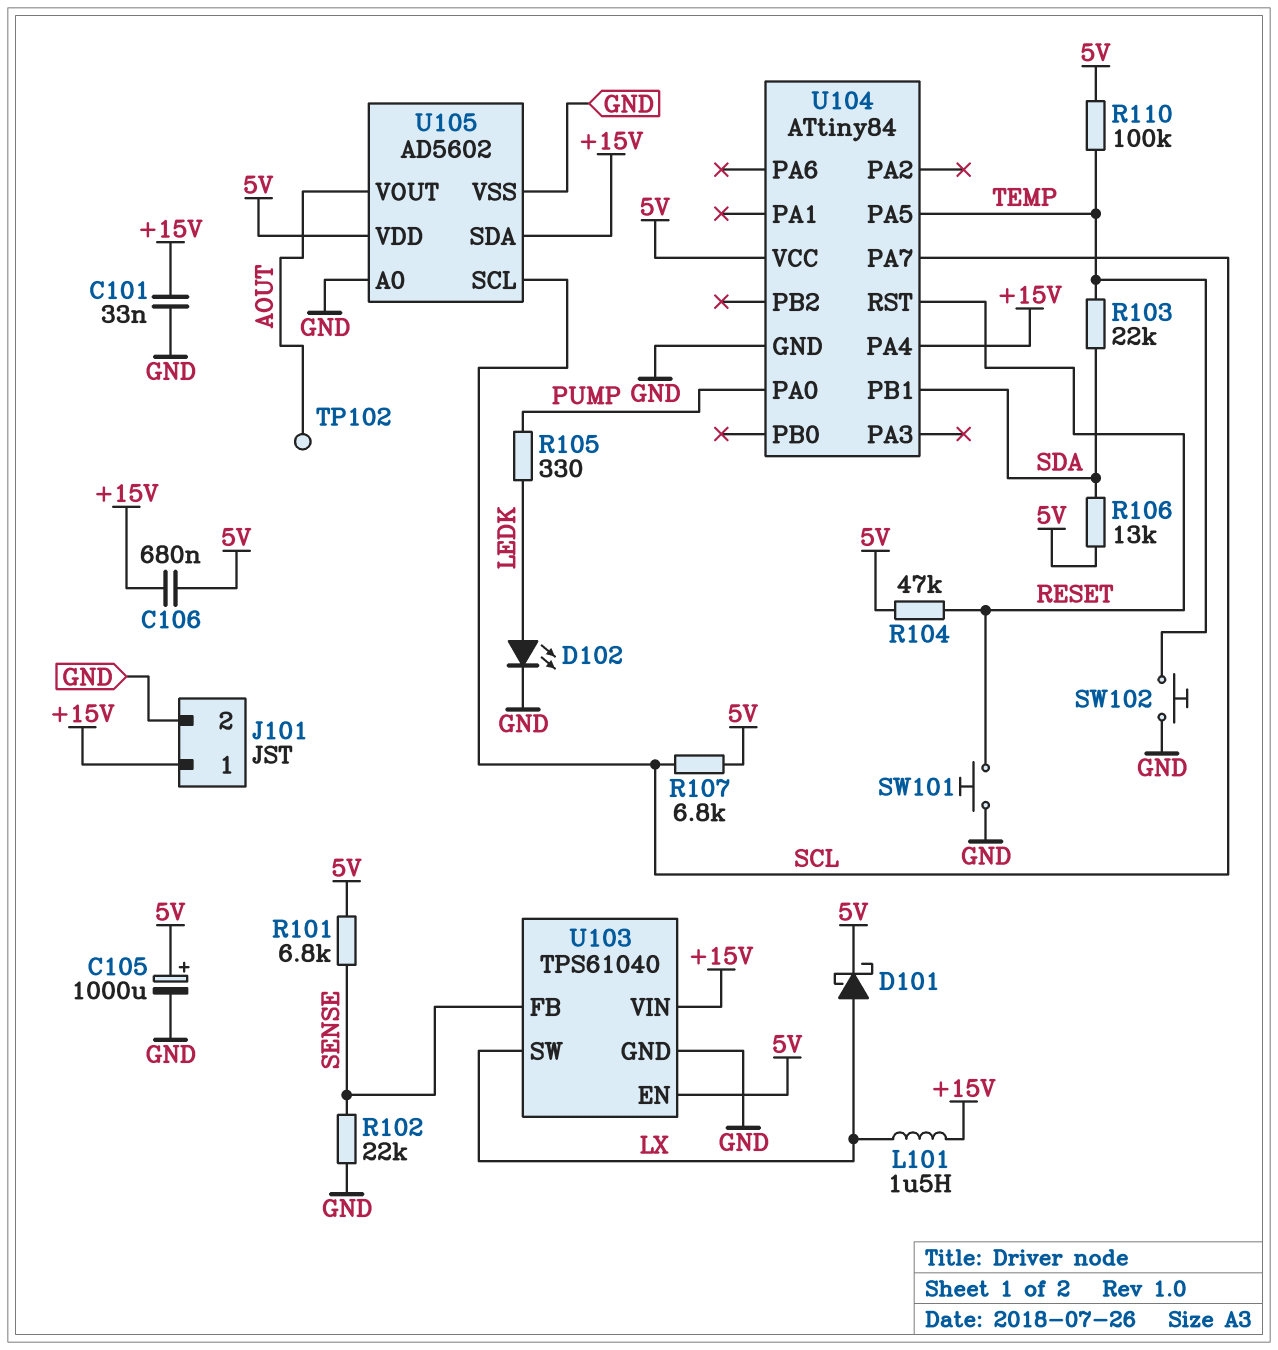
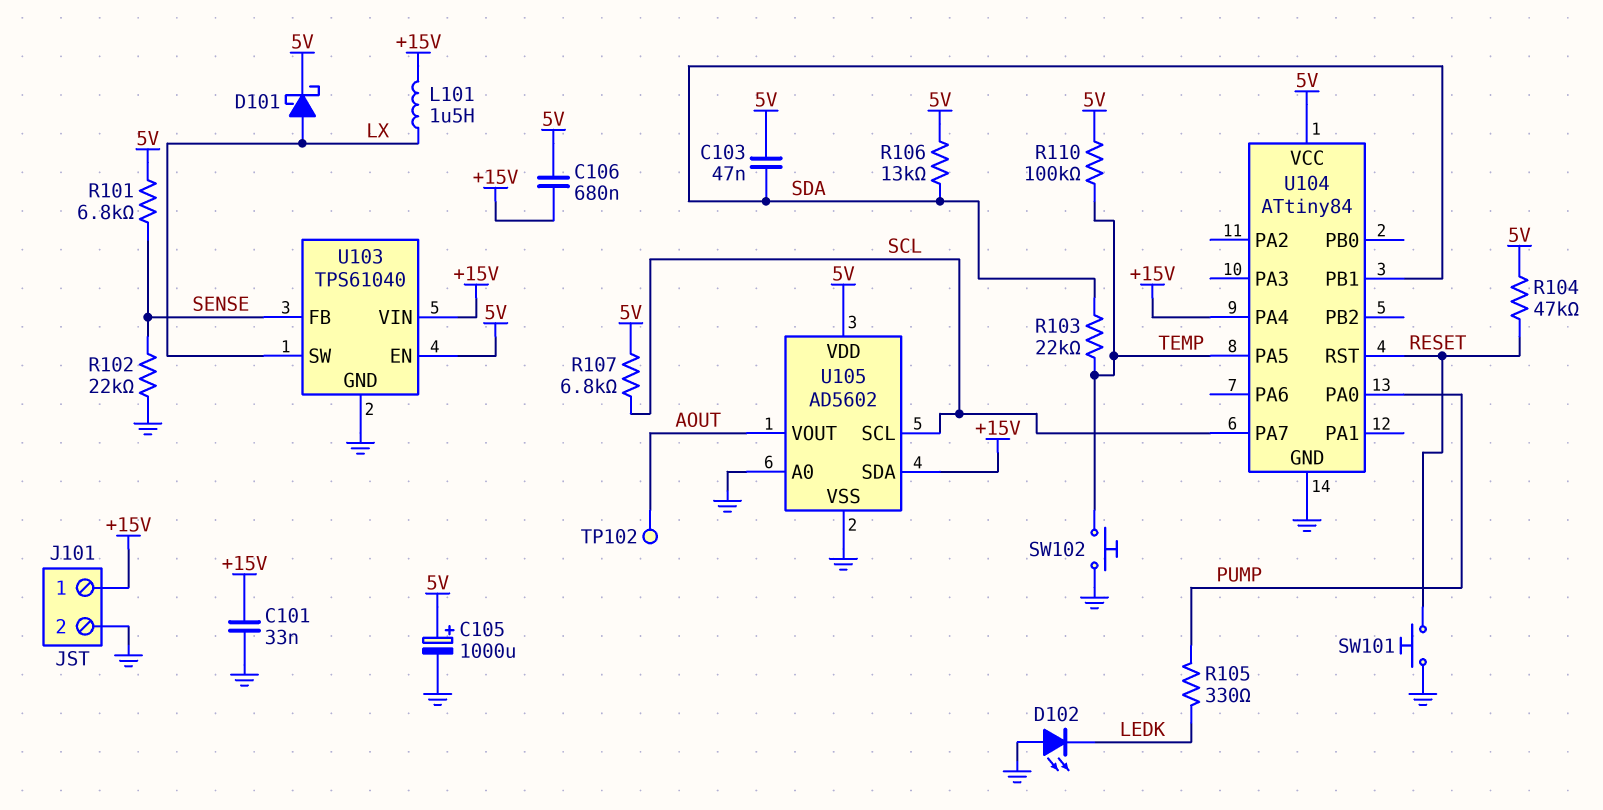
C103: none -> 47nF (5V, SDA)
D102: LED (A LEDK, K GND) -> LED (A GND, K LEDK)

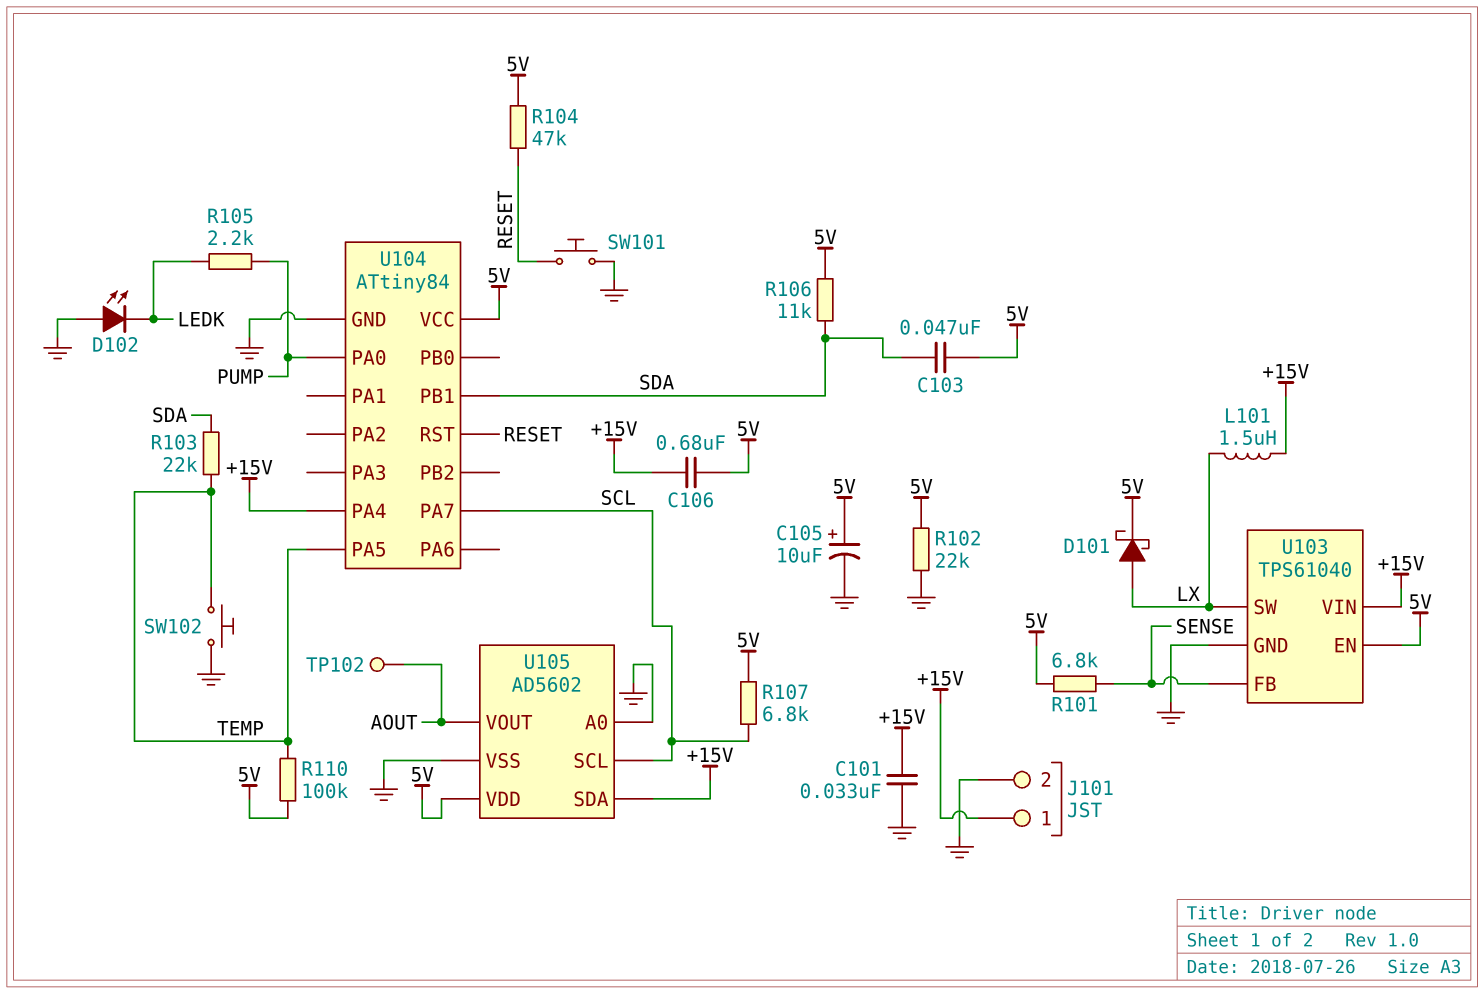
C105: 1000uF (plus 5V, minus GND) -> 10uF (plus 5V, minus GND)
R102: 22k (GND, SENSE) -> 22k (5V, GND)
R105: 330 (LEDK, PUMP) -> 2.2k (LEDK, PUMP)
R106: 13k (5V, SDA) -> 11k (5V, SDA)

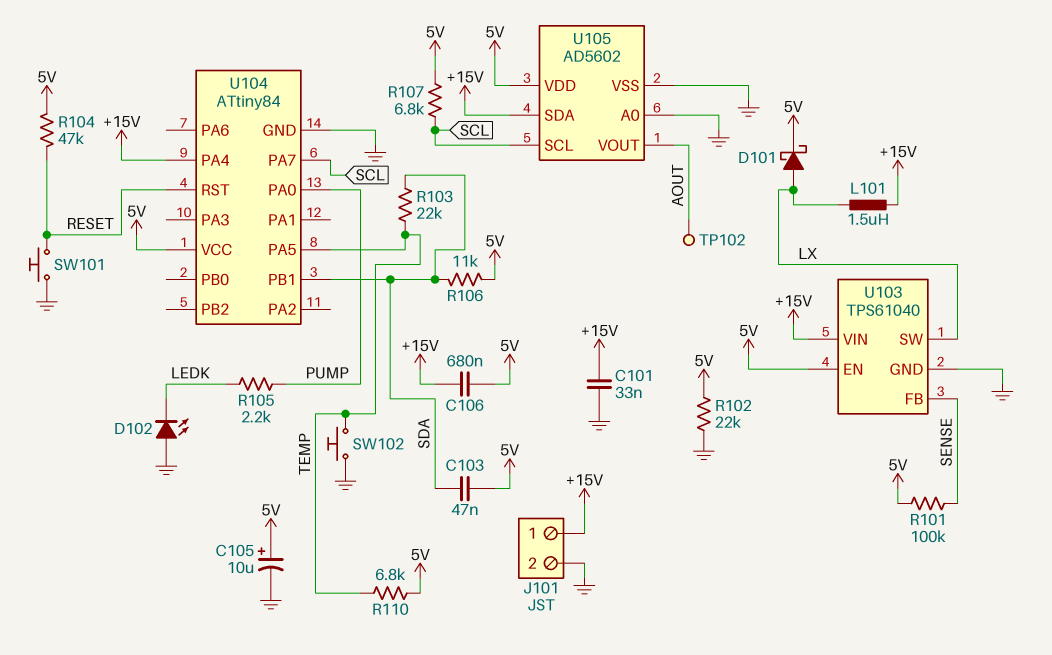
R101: 6.8k (5V, SENSE) -> 100k (5V, SENSE)
R110: 100k (5V, TEMP) -> 6.8k (5V, TEMP)

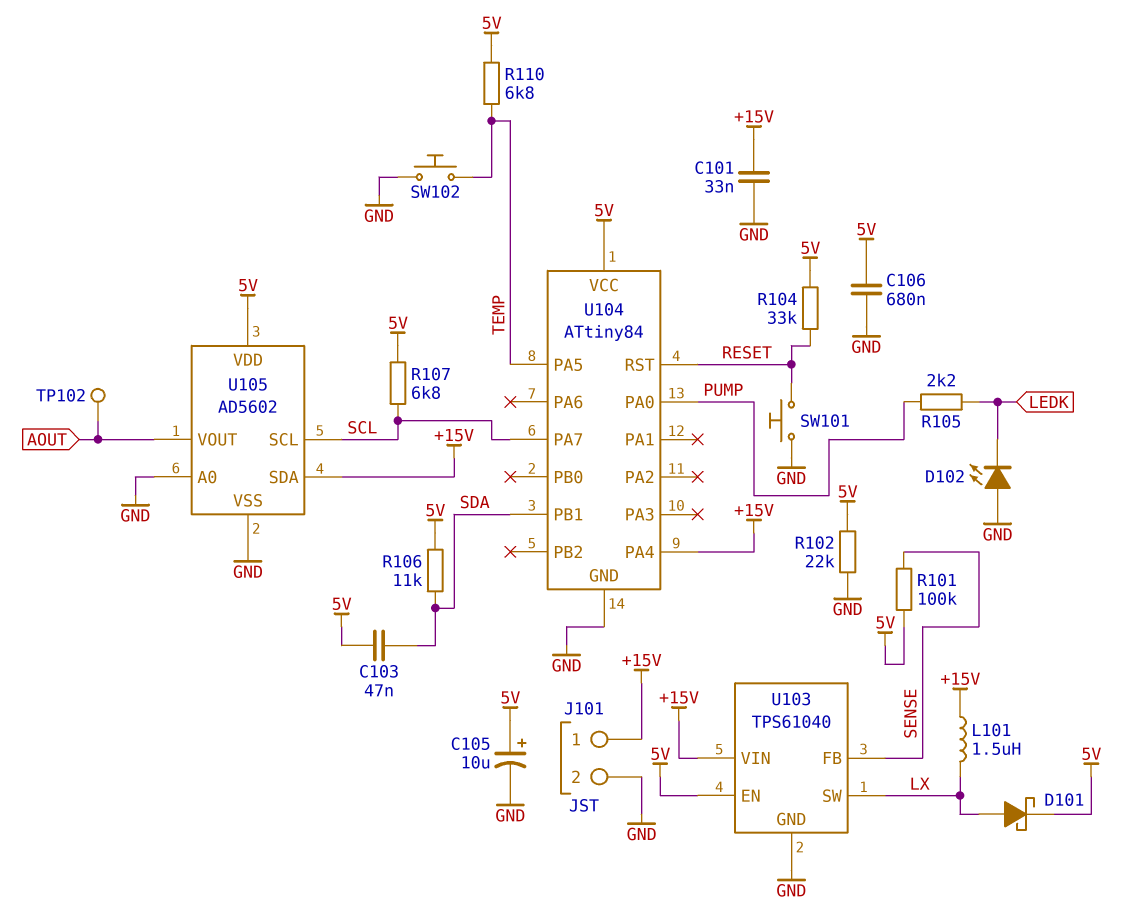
C106: 680nF (+15V, 5V) -> 680nF (5V, GND)
R103: 22k (SDA, TEMP) -> none
R104: 47k (5V, RESET) -> 33k (5V, RESET)

